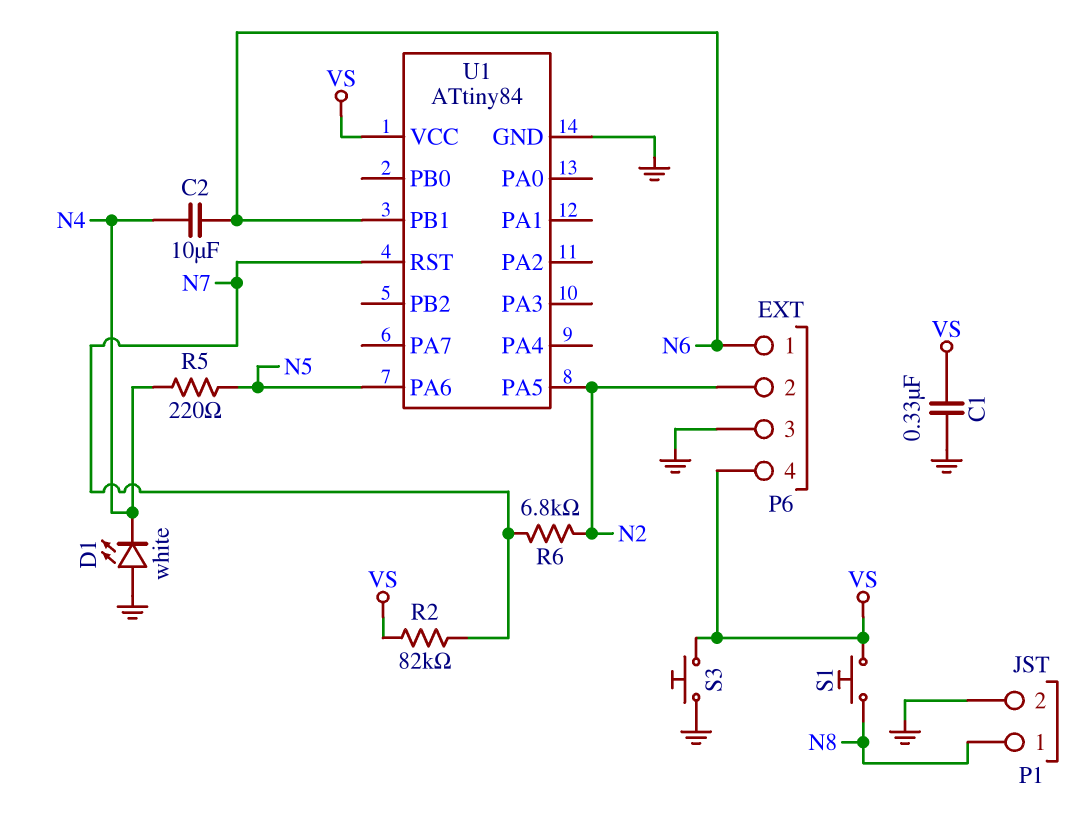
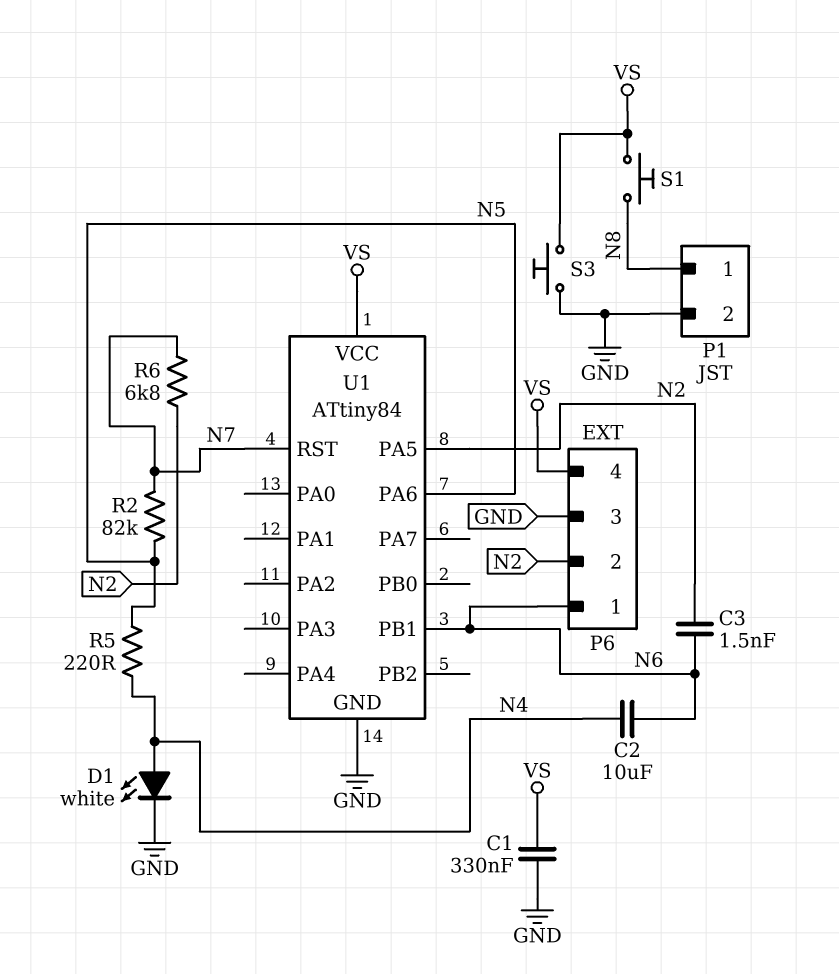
C3: none -> 1.5nF (N2, N6)
D1: LED white (A GND, K N4) -> LED white (A N4, K GND)
R2: 82k (N7, VS) -> 82k (N5, N7)

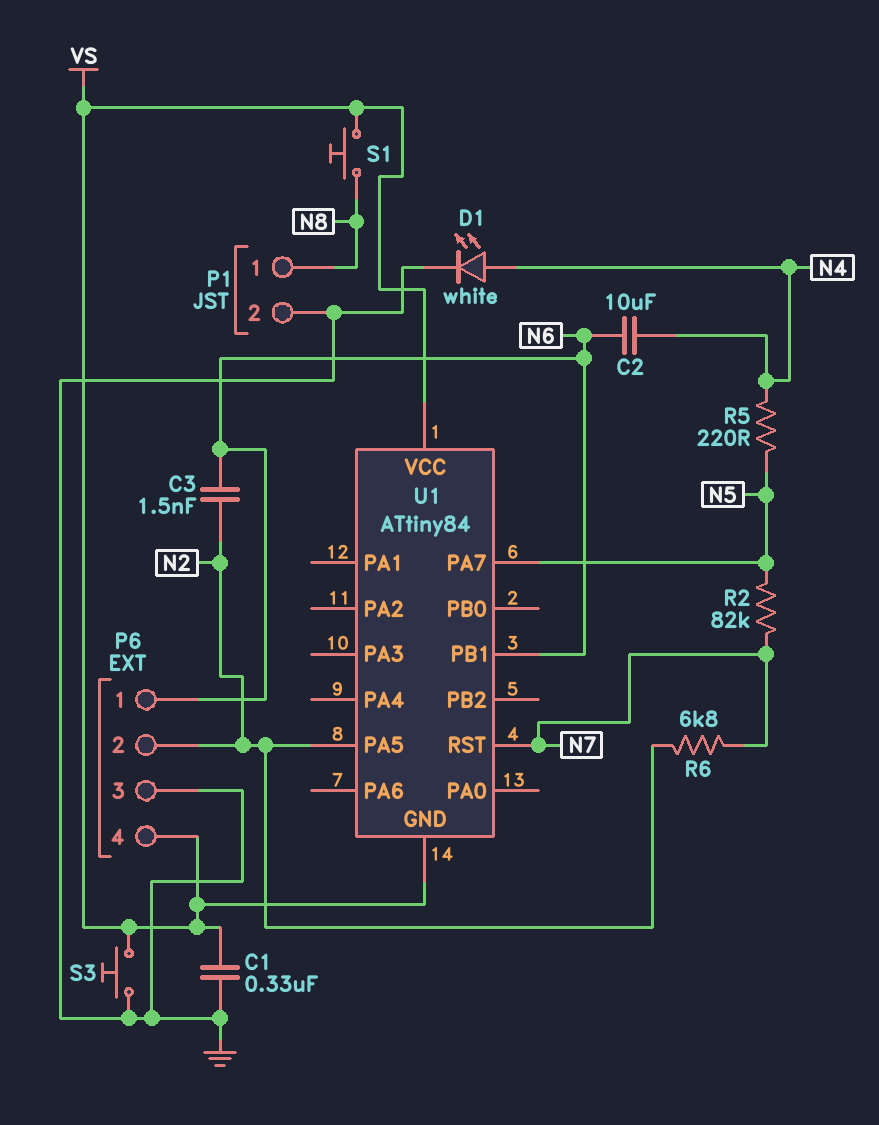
U1 pin GND: GND -> VS
U1 pin PA6: N5 -> none
U1 pin PA7: none -> N5

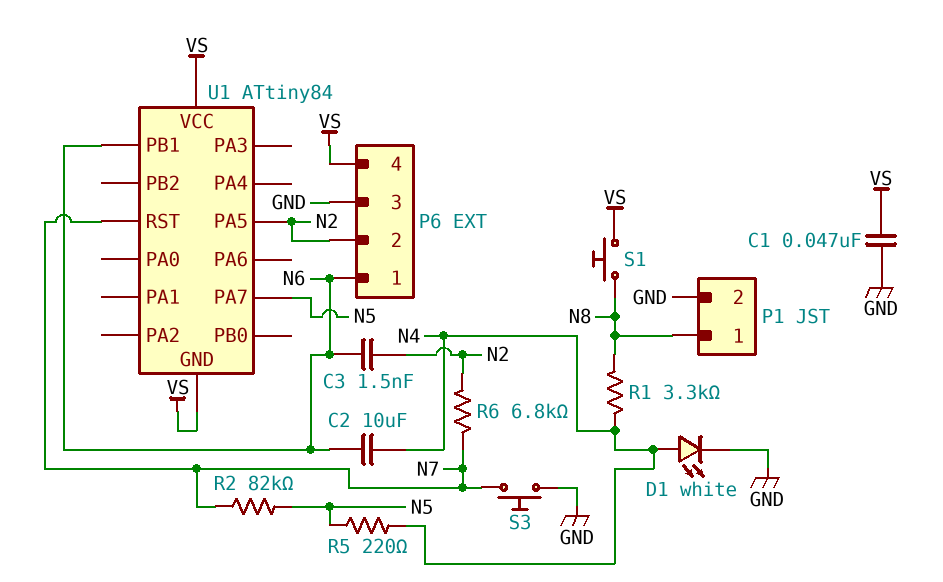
C1: 330nF (GND, VS) -> 47nF (GND, VS)
R1: none -> 3.3k (N4, N8)
S3: button (GND, VS) -> button (GND, N7)

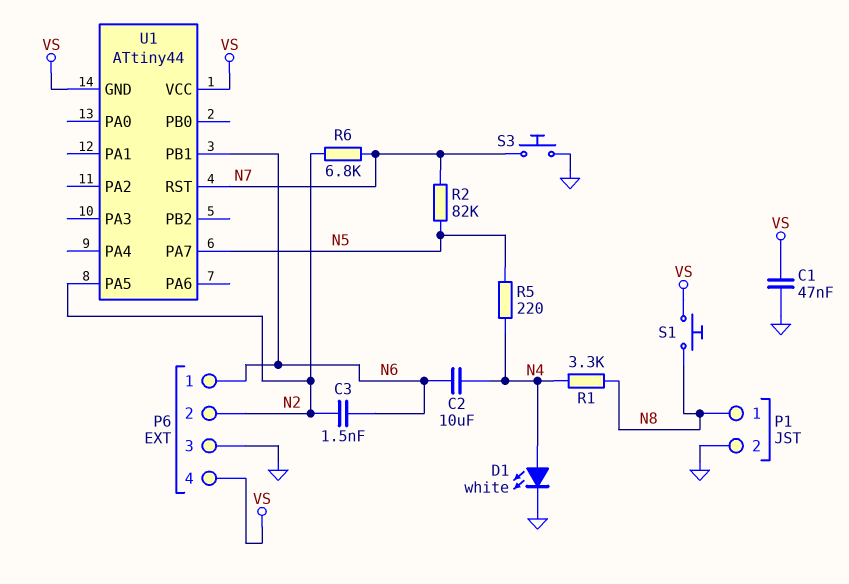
U1: ATtiny84 -> ATtiny44

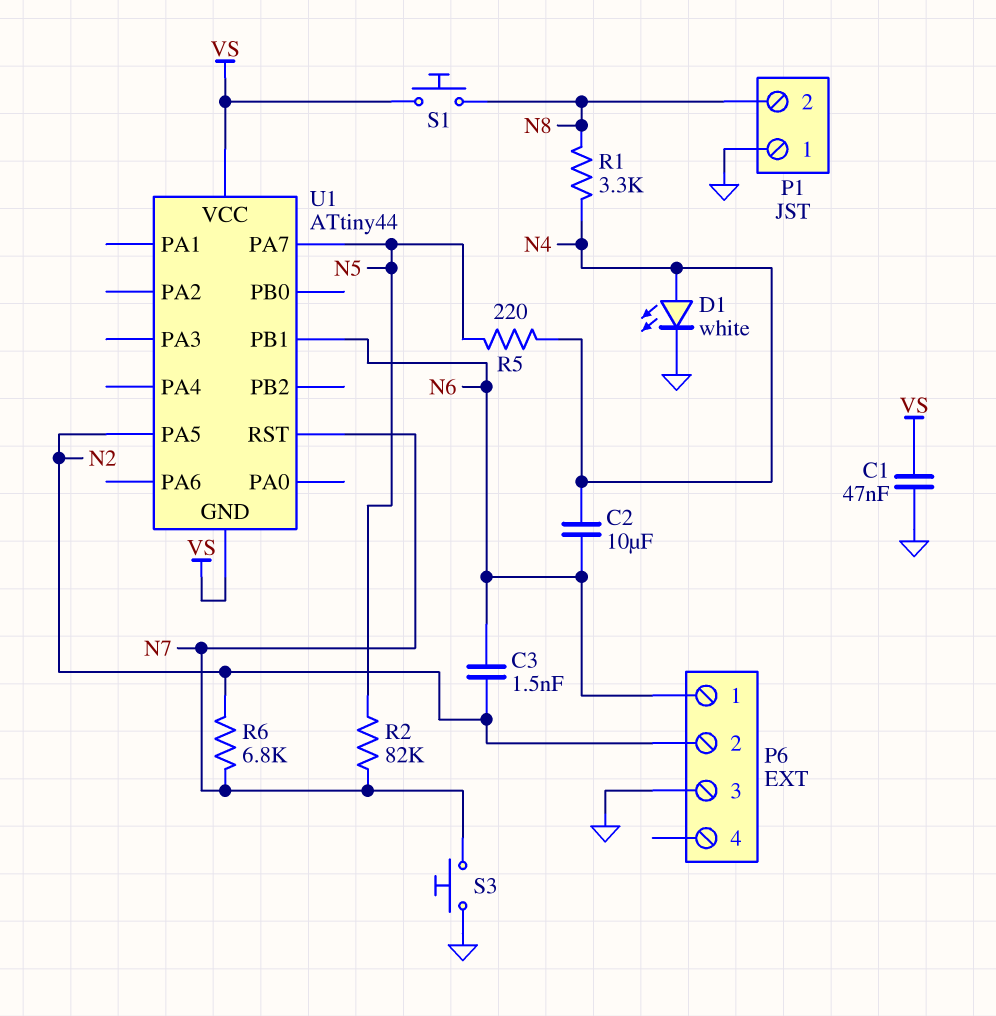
P1 pin 1: N8 -> GND
P1 pin 2: GND -> N8
P6 pin 4: VS -> none

